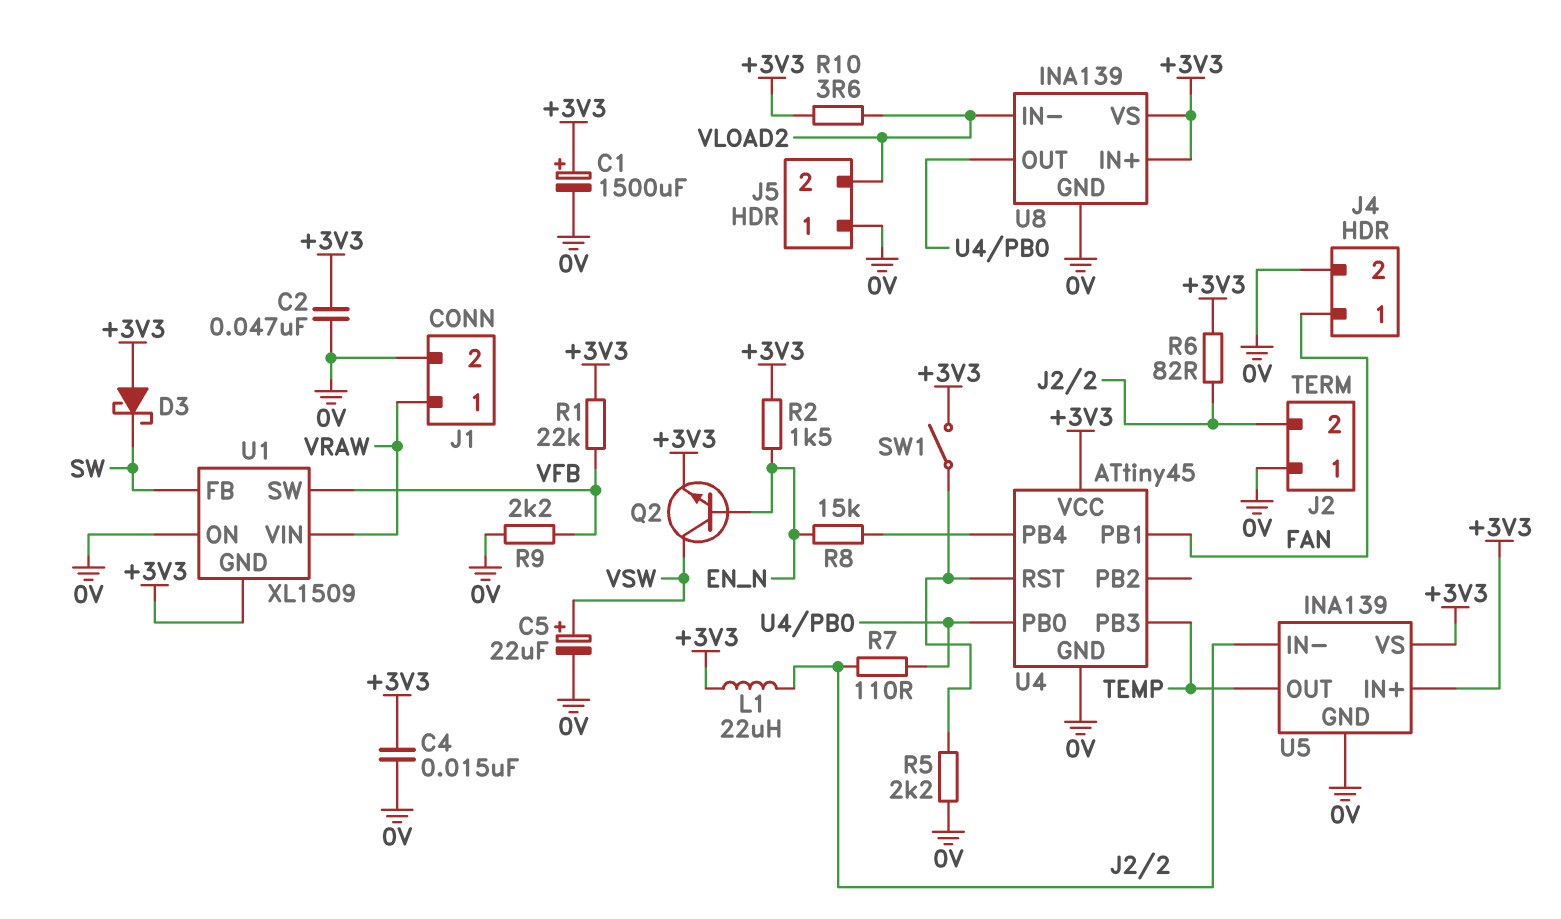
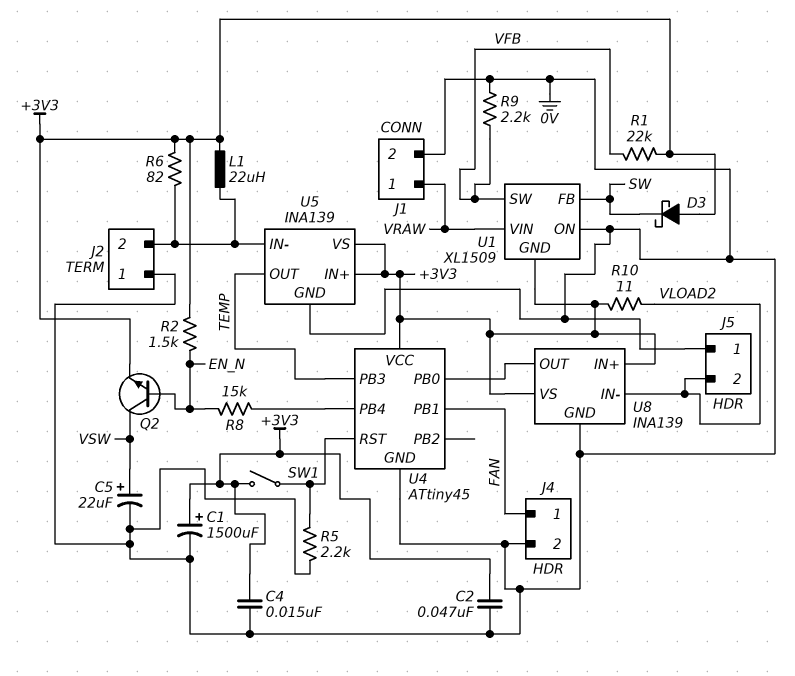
R7: 110 (J2/2, U4/PB0) -> none
R10: 3.6 (+3V3, VLOAD2) -> 11 (+3V3, VLOAD2)

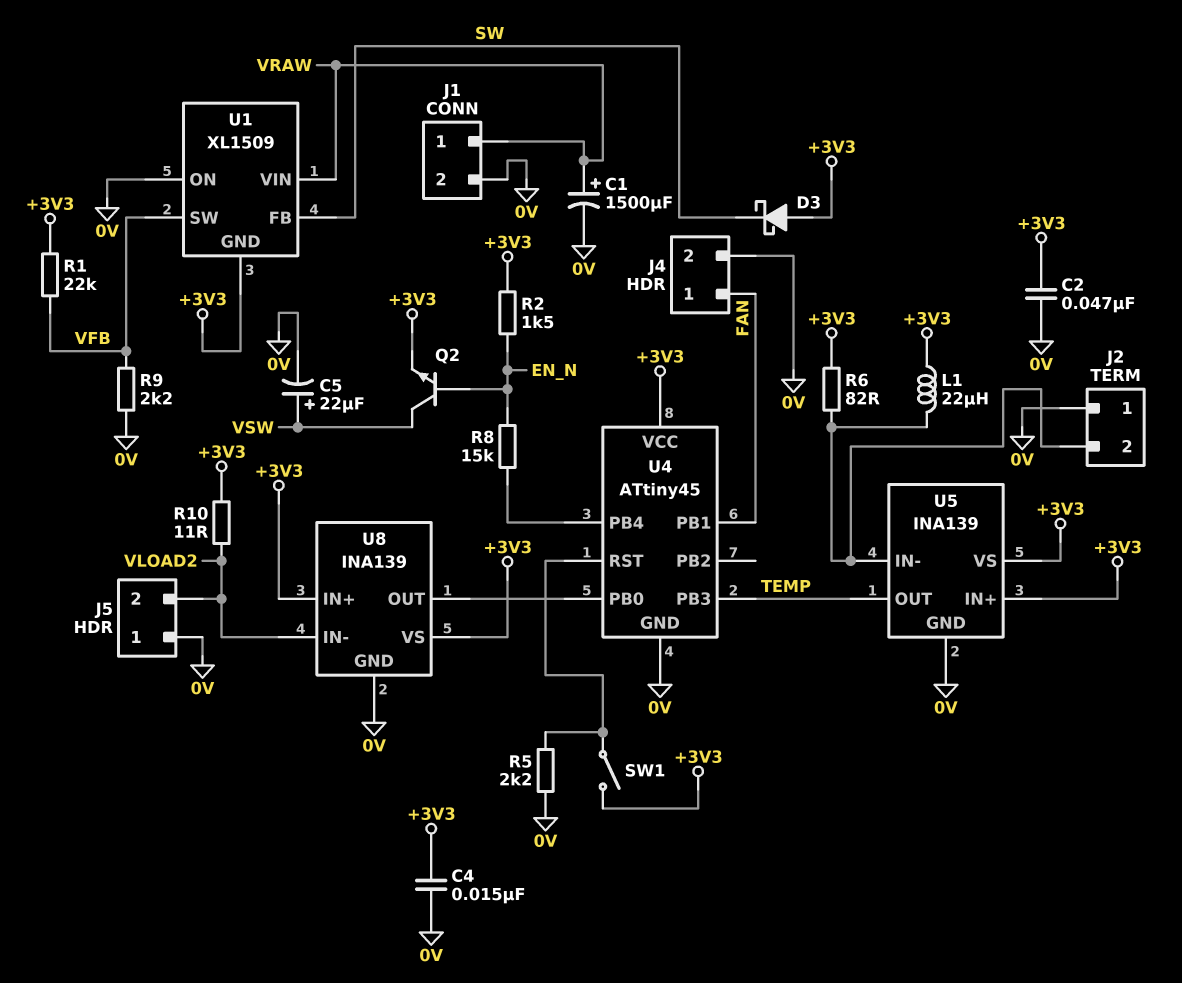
C1: 1500uF (plus +3V3, minus 0V) -> 1500uF (plus VRAW, minus 0V)

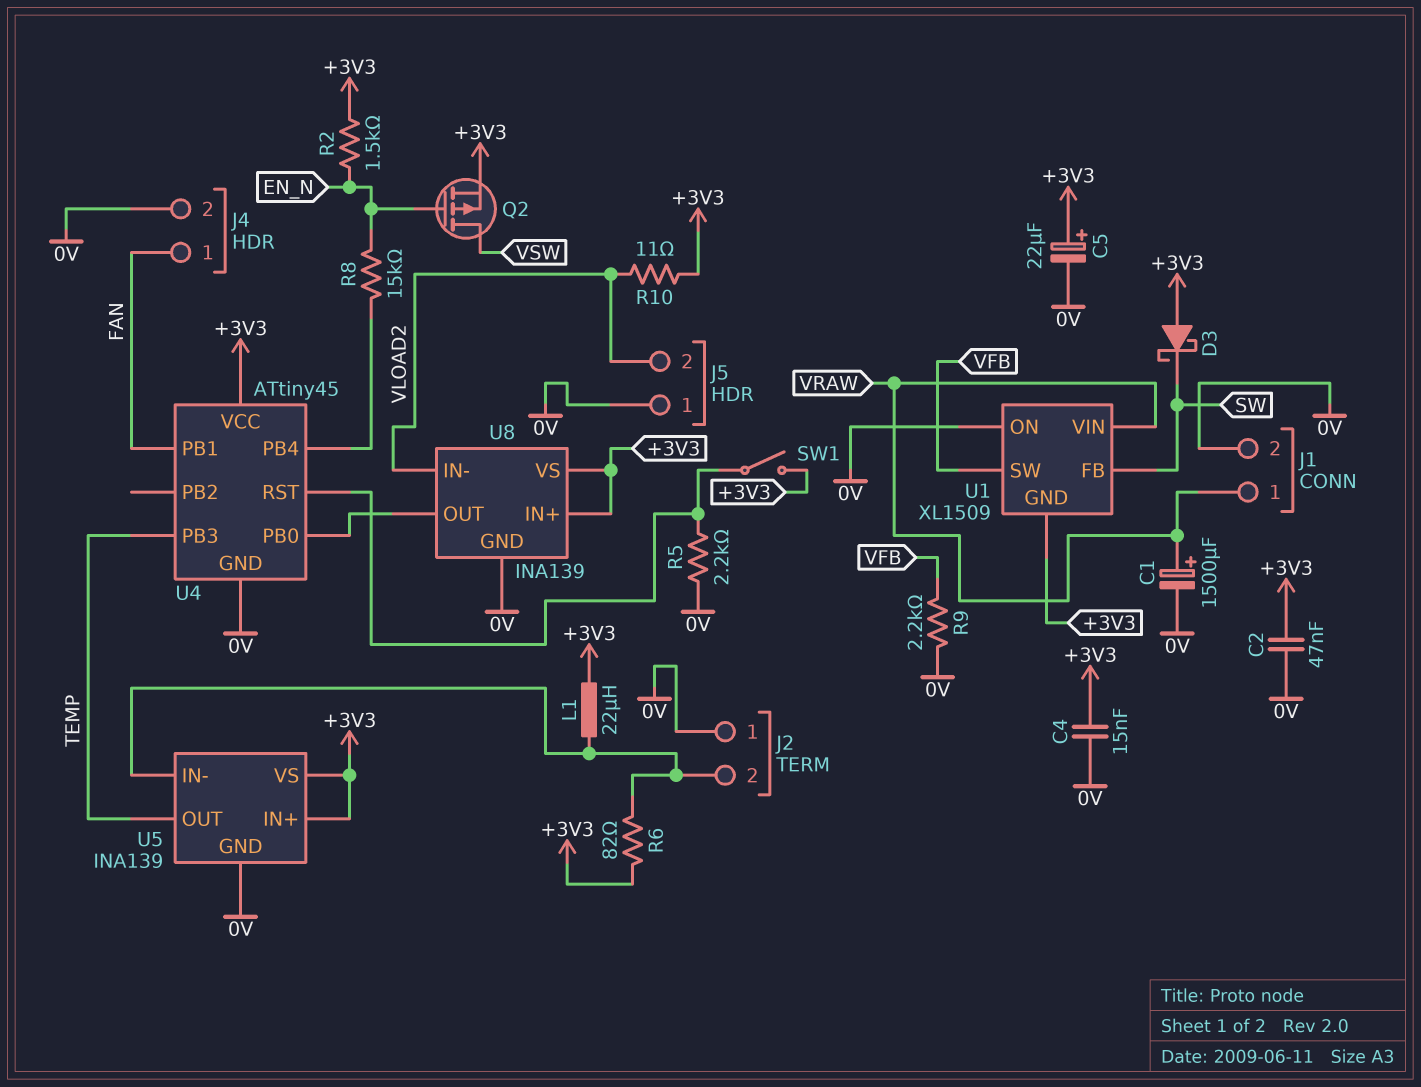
C5: 22uF (plus VSW, minus 0V) -> 22uF (plus +3V3, minus 0V)
Q2: NPN (B EN_N, C VSW, E +3V3) -> PMOS (G EN_N, D VSW, S +3V3)
R1: 22k (+3V3, VFB) -> none

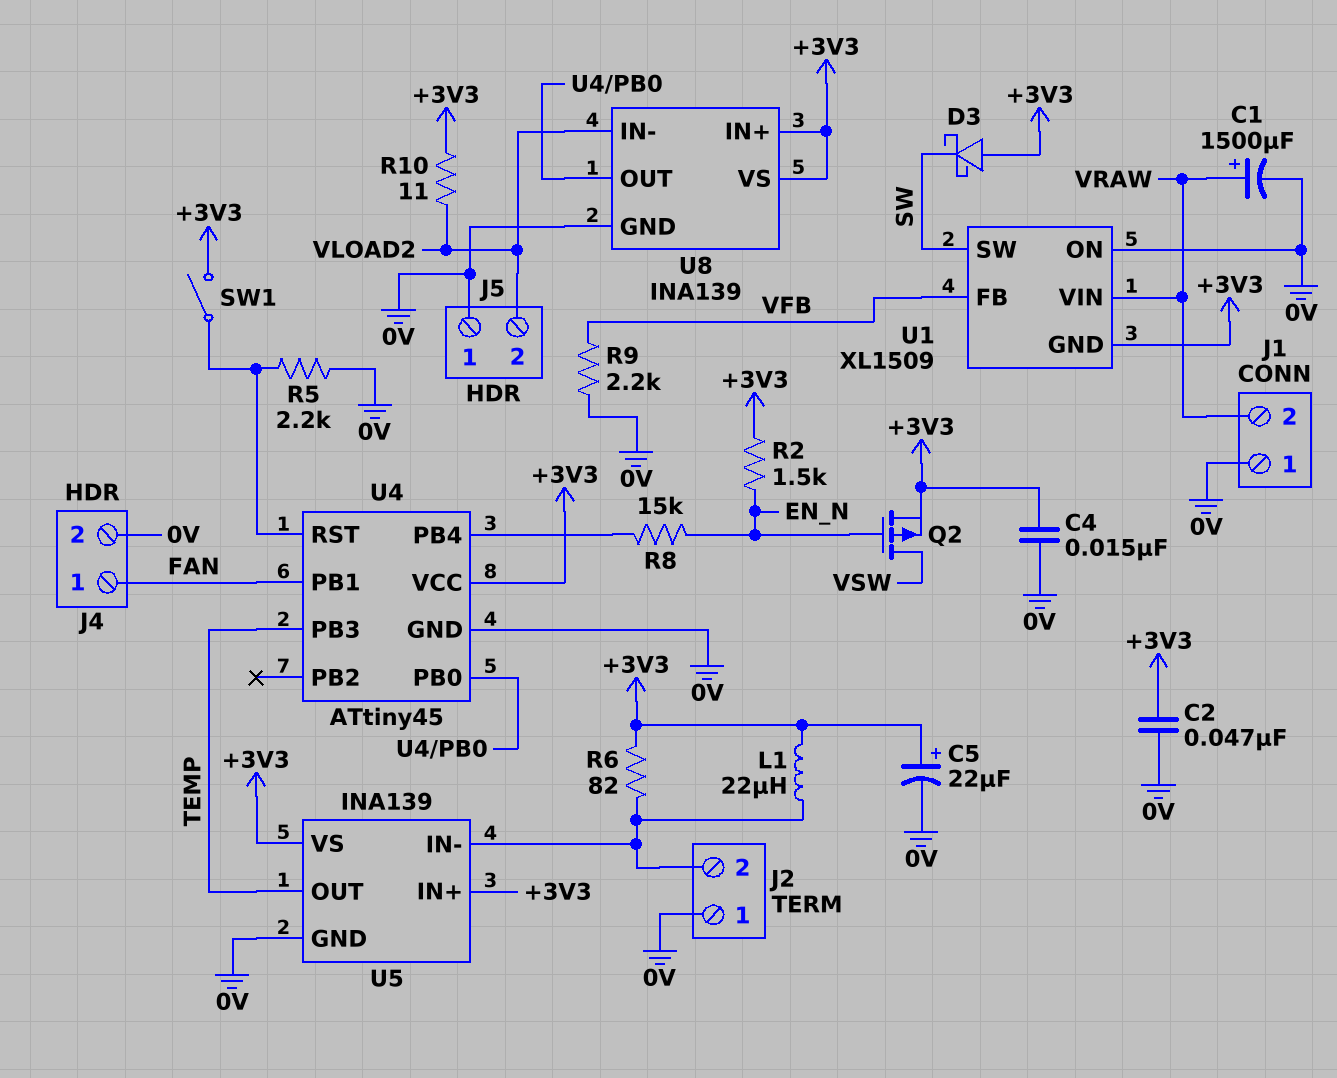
J1 pin 1: VRAW -> 0V
J1 pin 2: 0V -> VRAW
U1 pin FB: SW -> VFB
U1 pin SW: VFB -> SW

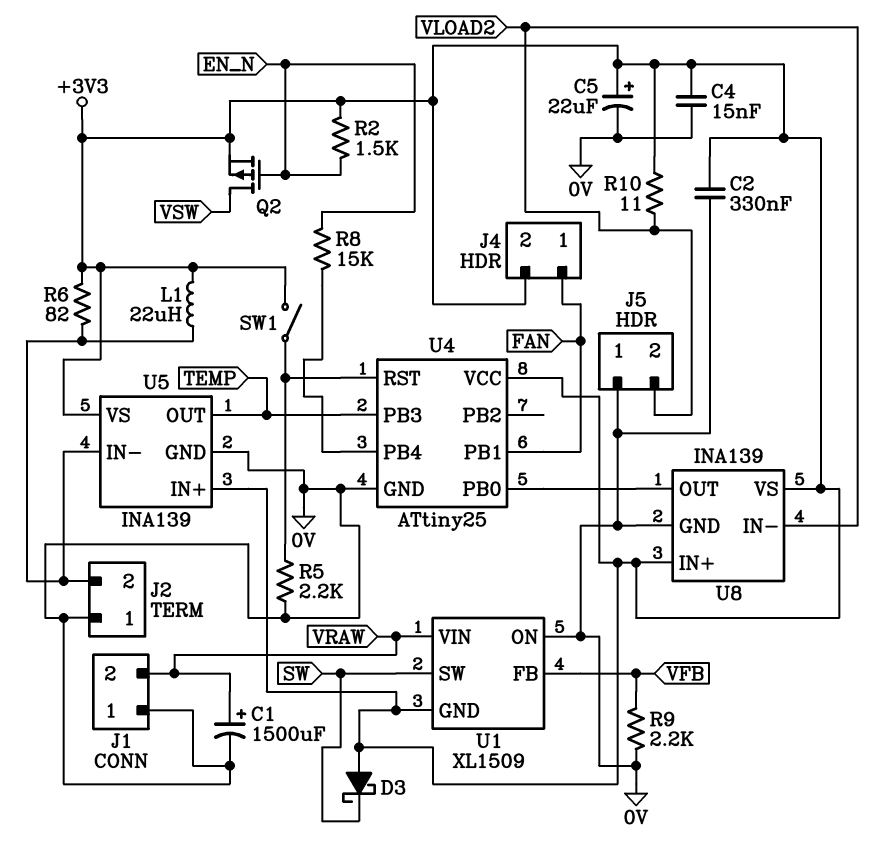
C2: 47nF (+3V3, 0V) -> 330nF (+3V3, 0V)
J4 pin 2: 0V -> +3V3
U4: ATtiny45 -> ATtiny25

